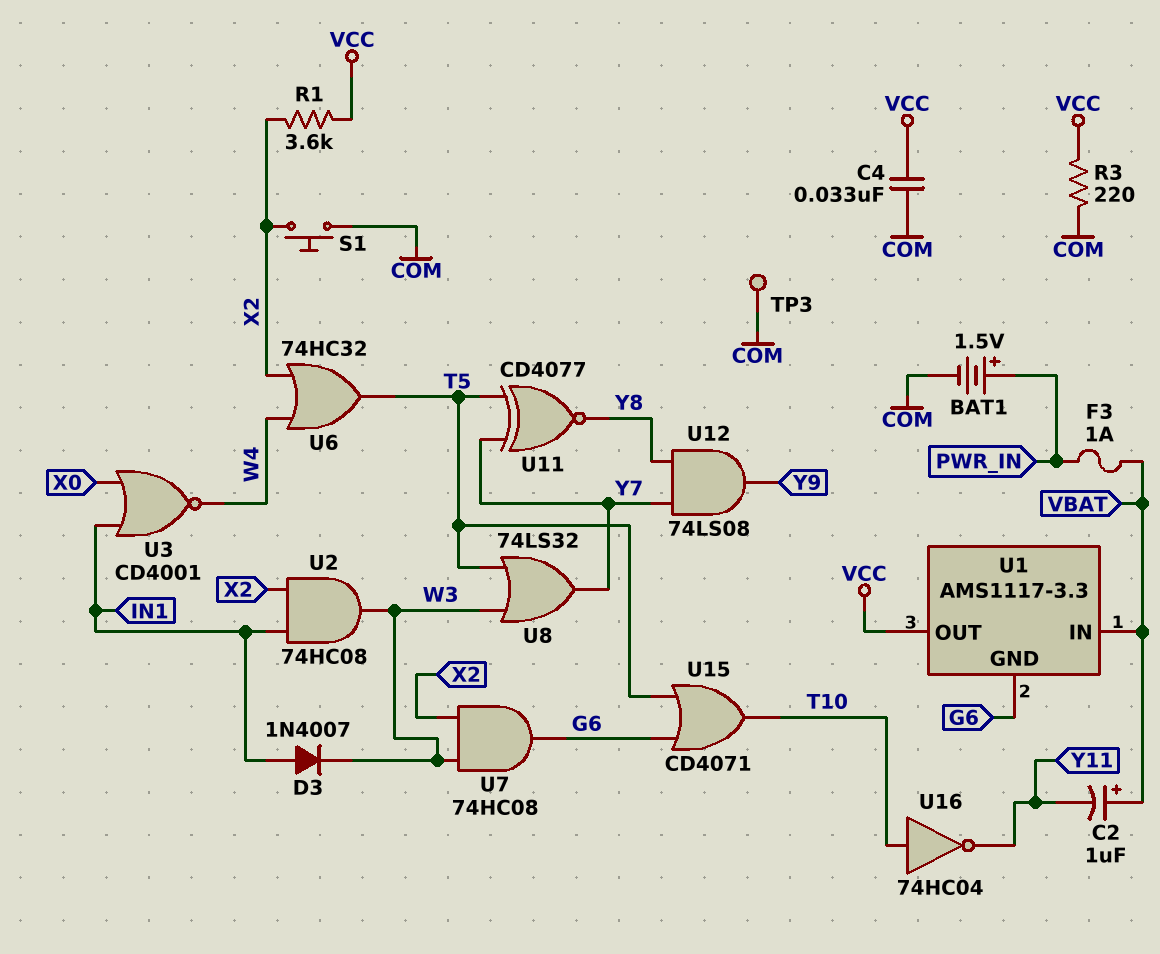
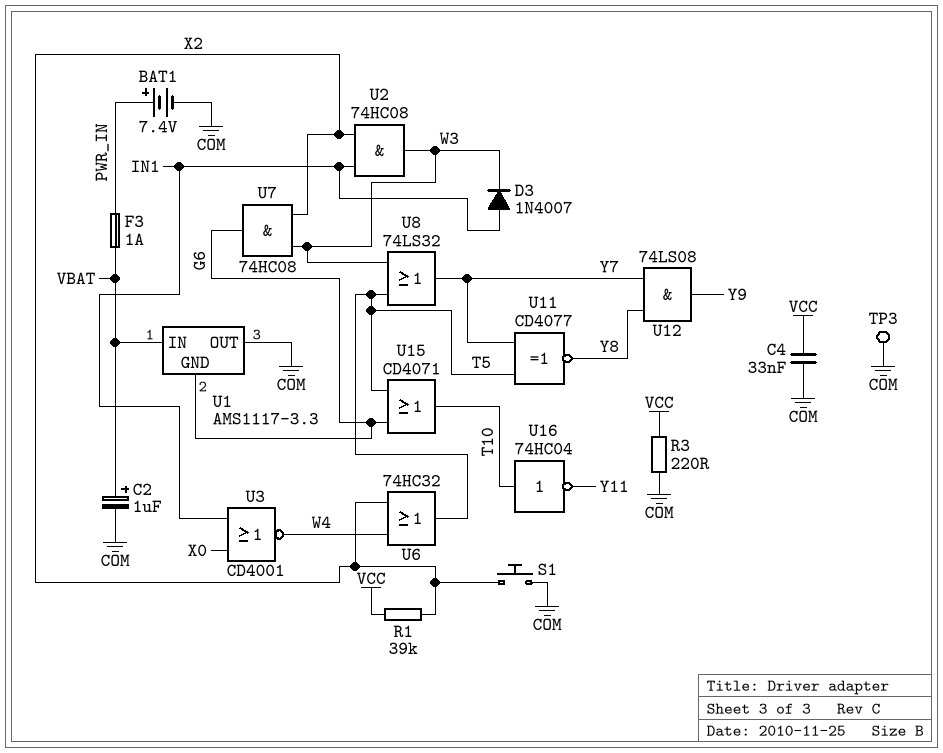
BAT1: 1.5V (plus PWR_IN, minus COM) -> 7.4V (plus PWR_IN, minus COM)
C2: 1uF (plus VBAT, minus Y11) -> 1uF (plus VBAT, minus COM)
R1: 3.6k (VCC, X2) -> 39k (VCC, X2)
U1 pin OUT: VCC -> COM

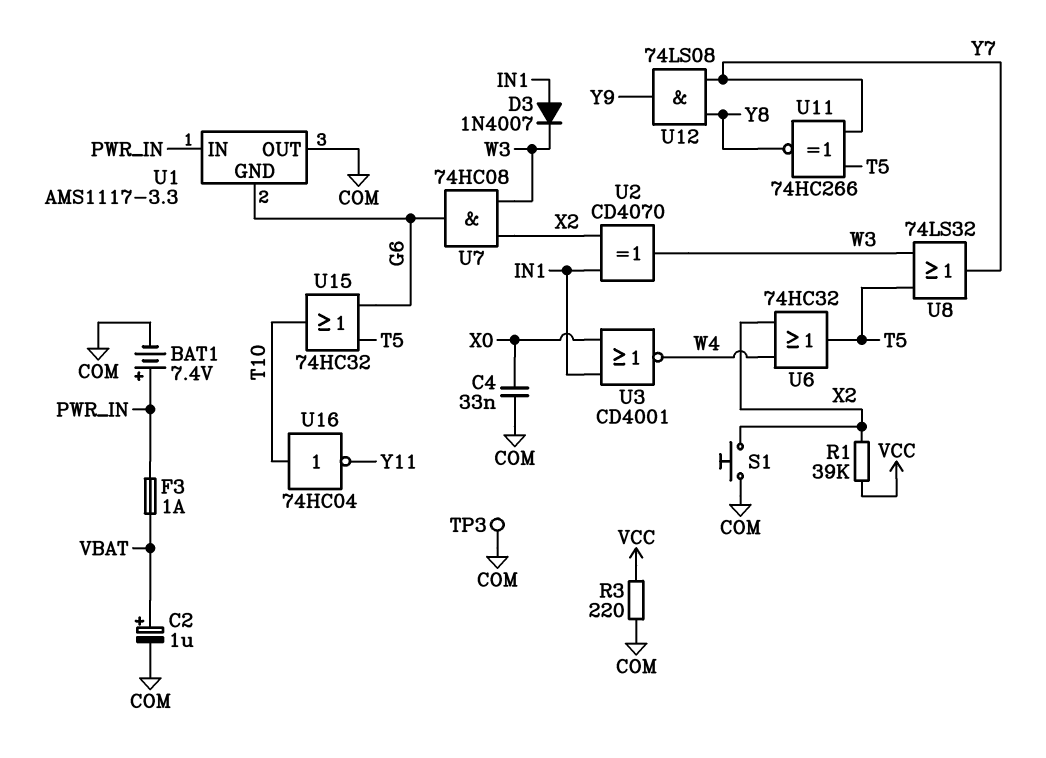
C4: 33nF (COM, VCC) -> 33nF (COM, X0)
U1 pin IN: VBAT -> PWR_IN
U2: AND 74HC08 (in IN1, in X2, out W3) -> XOR CD4070 (in IN1, in X2, out W3)
U11: XNOR CD4077 (in T5, in Y7, out Y8) -> XNOR 74HC266 (in T5, in Y7, out Y8)
U15: OR CD4071 (in G6, in T5, out T10) -> OR 74HC32 (in G6, in T5, out T10)

